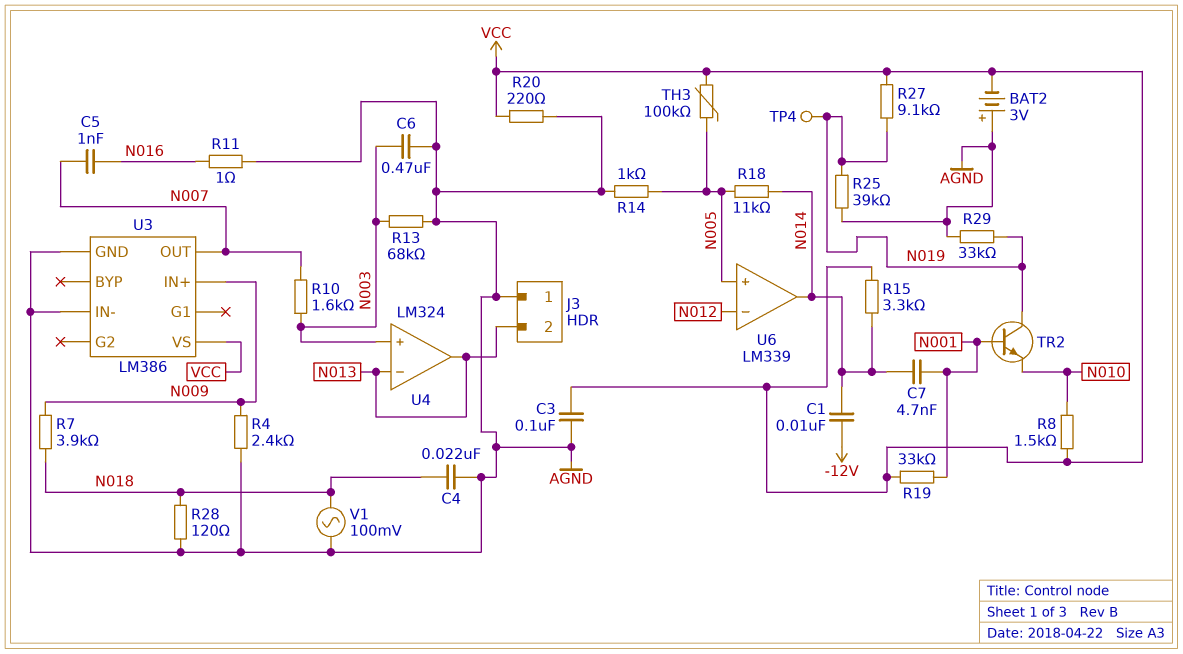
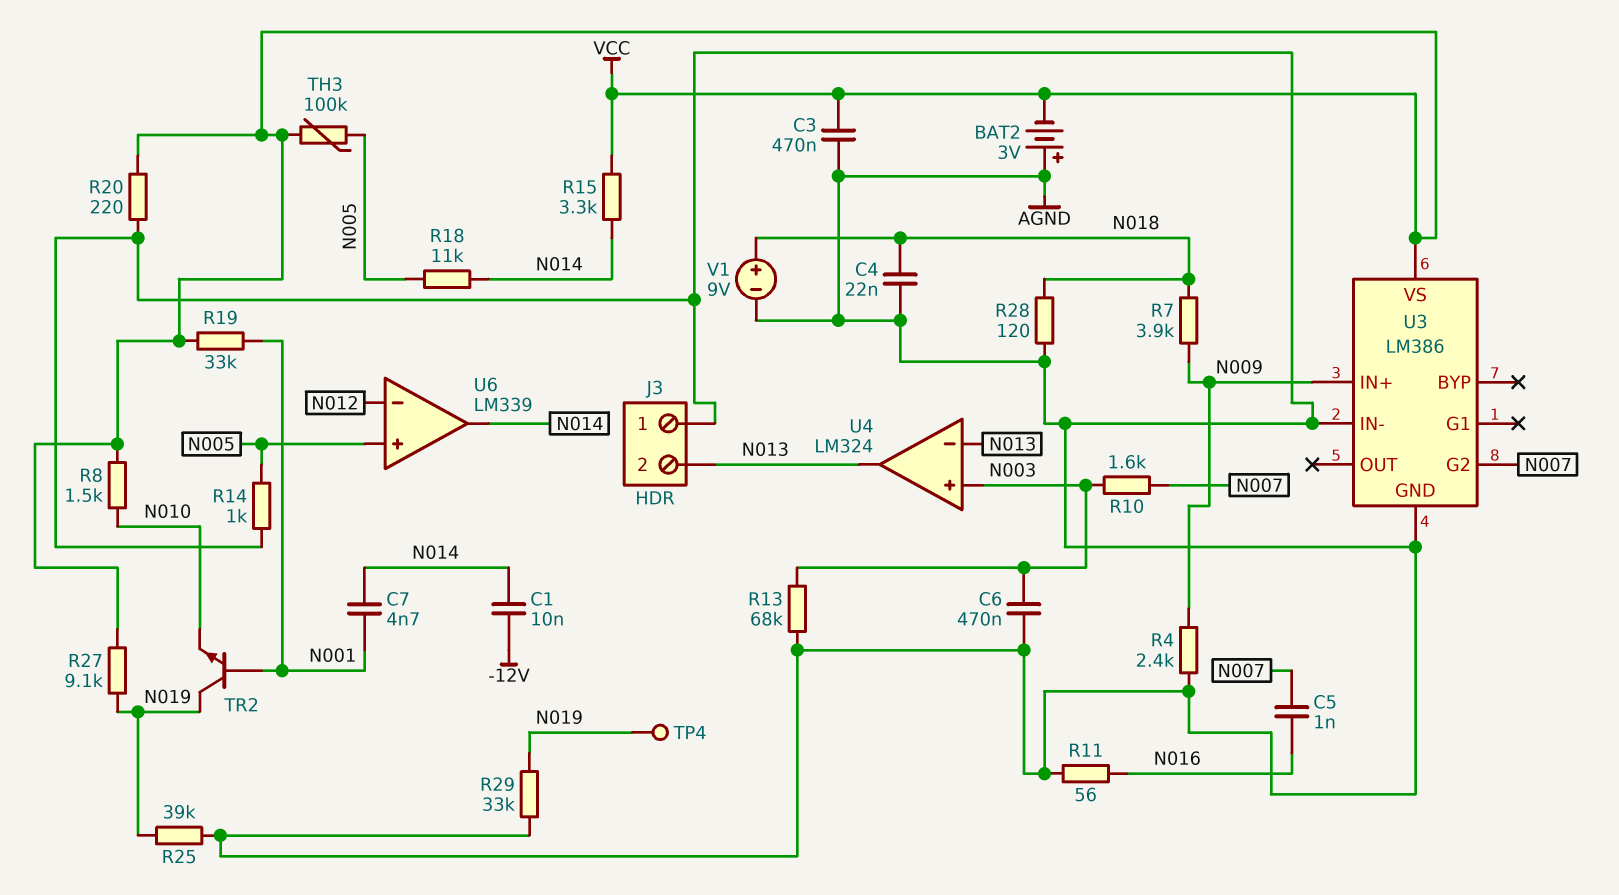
C3: 100nF (AGND, VCC) -> 470nF (AGND, VCC)
R11: 1 (AGND, N016) -> 56 (AGND, N016)
U3 pin G2: none -> N007
U3 pin OUT: N007 -> none
V1: AC 100mV (AGND, N018) -> 9V (plus N018, minus AGND)

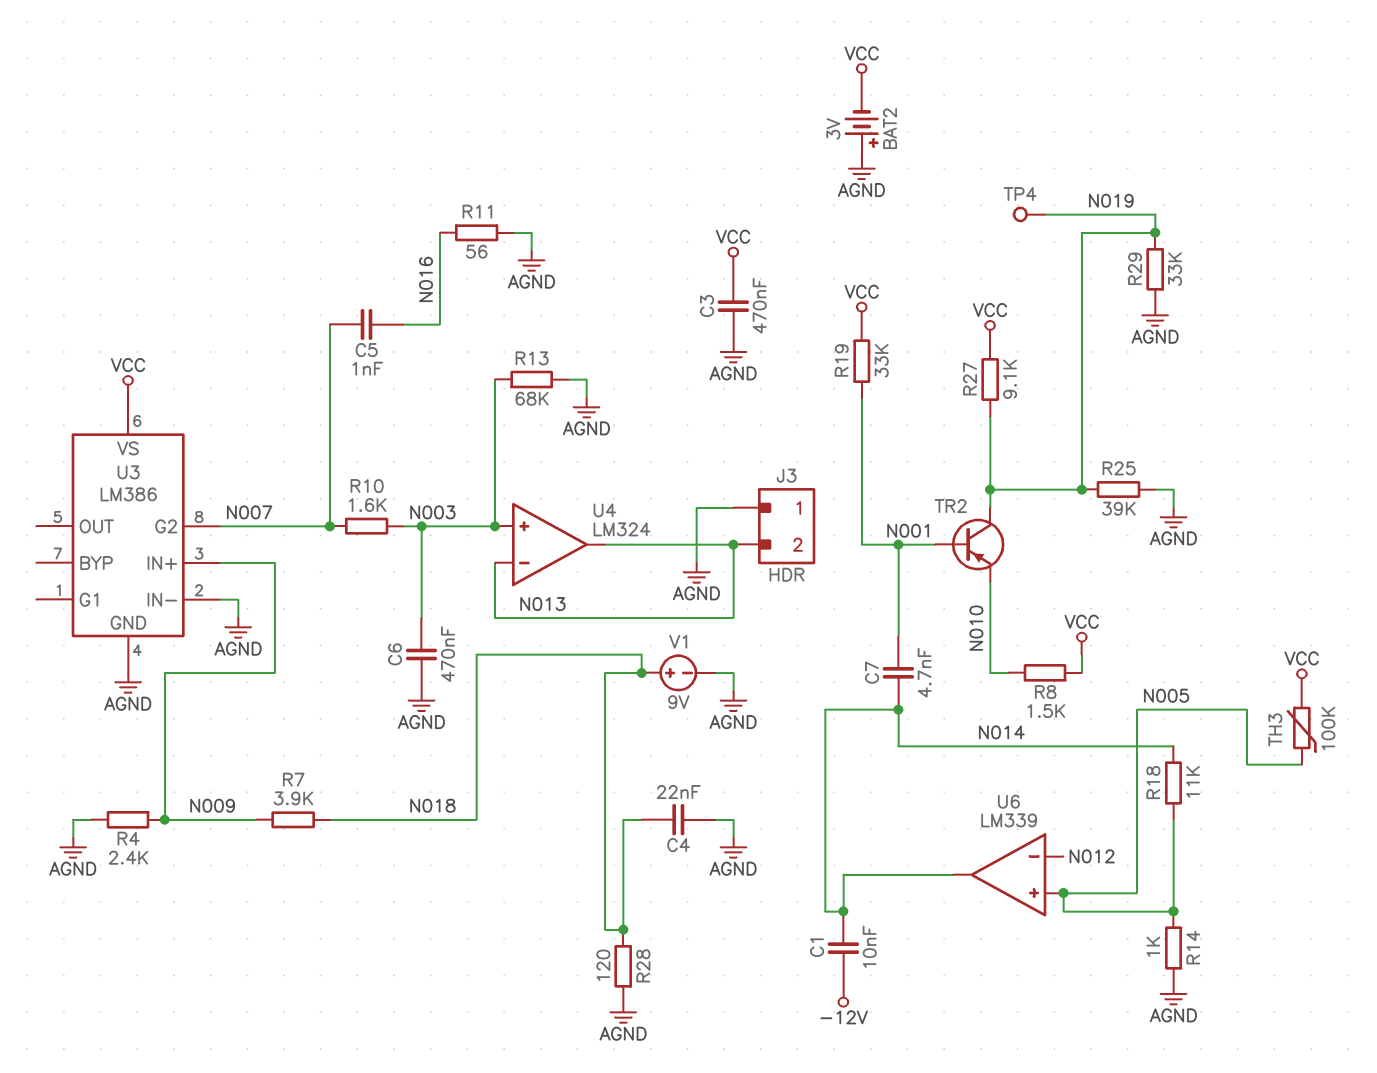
R15: 3.3k (N014, VCC) -> none
R20: 220 (AGND, VCC) -> none
TR2: NPN (B N001, C N019, E N010) -> PNP (B N001, C N019, E N010)

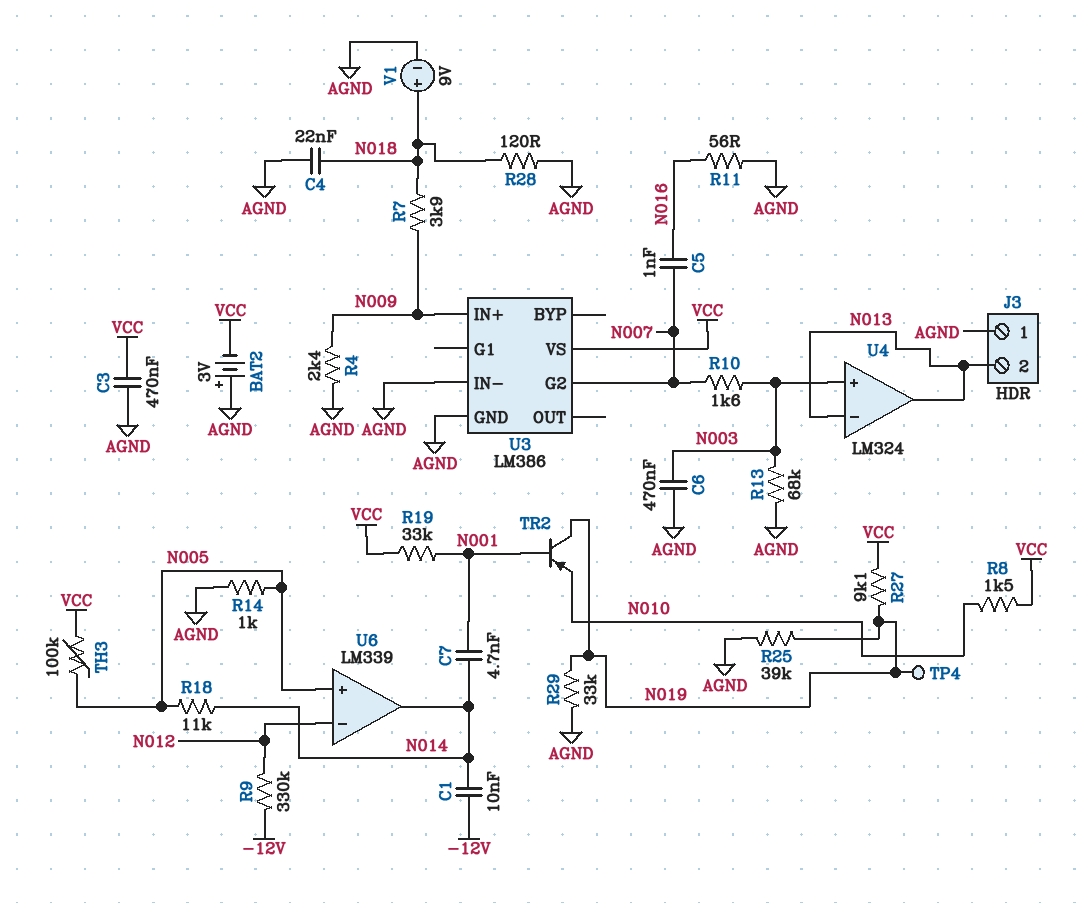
R9: none -> 330k (-12V, N012)

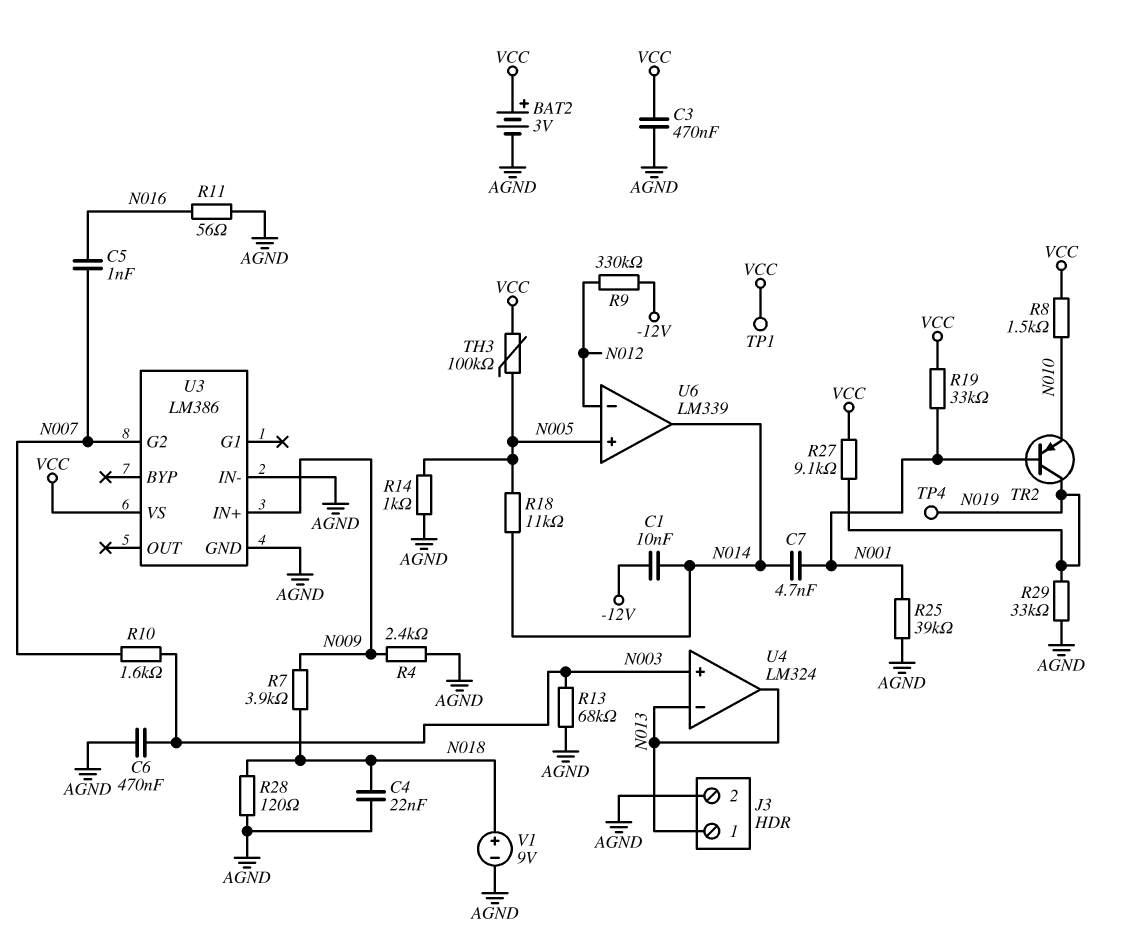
BAT2: 3V (plus AGND, minus VCC) -> 3V (plus VCC, minus AGND)
J3 pin 1: AGND -> N013
J3 pin 2: N013 -> AGND
R25: 39k (AGND, N019) -> 39k (AGND, N001)
TP1: none -> test point (VCC)

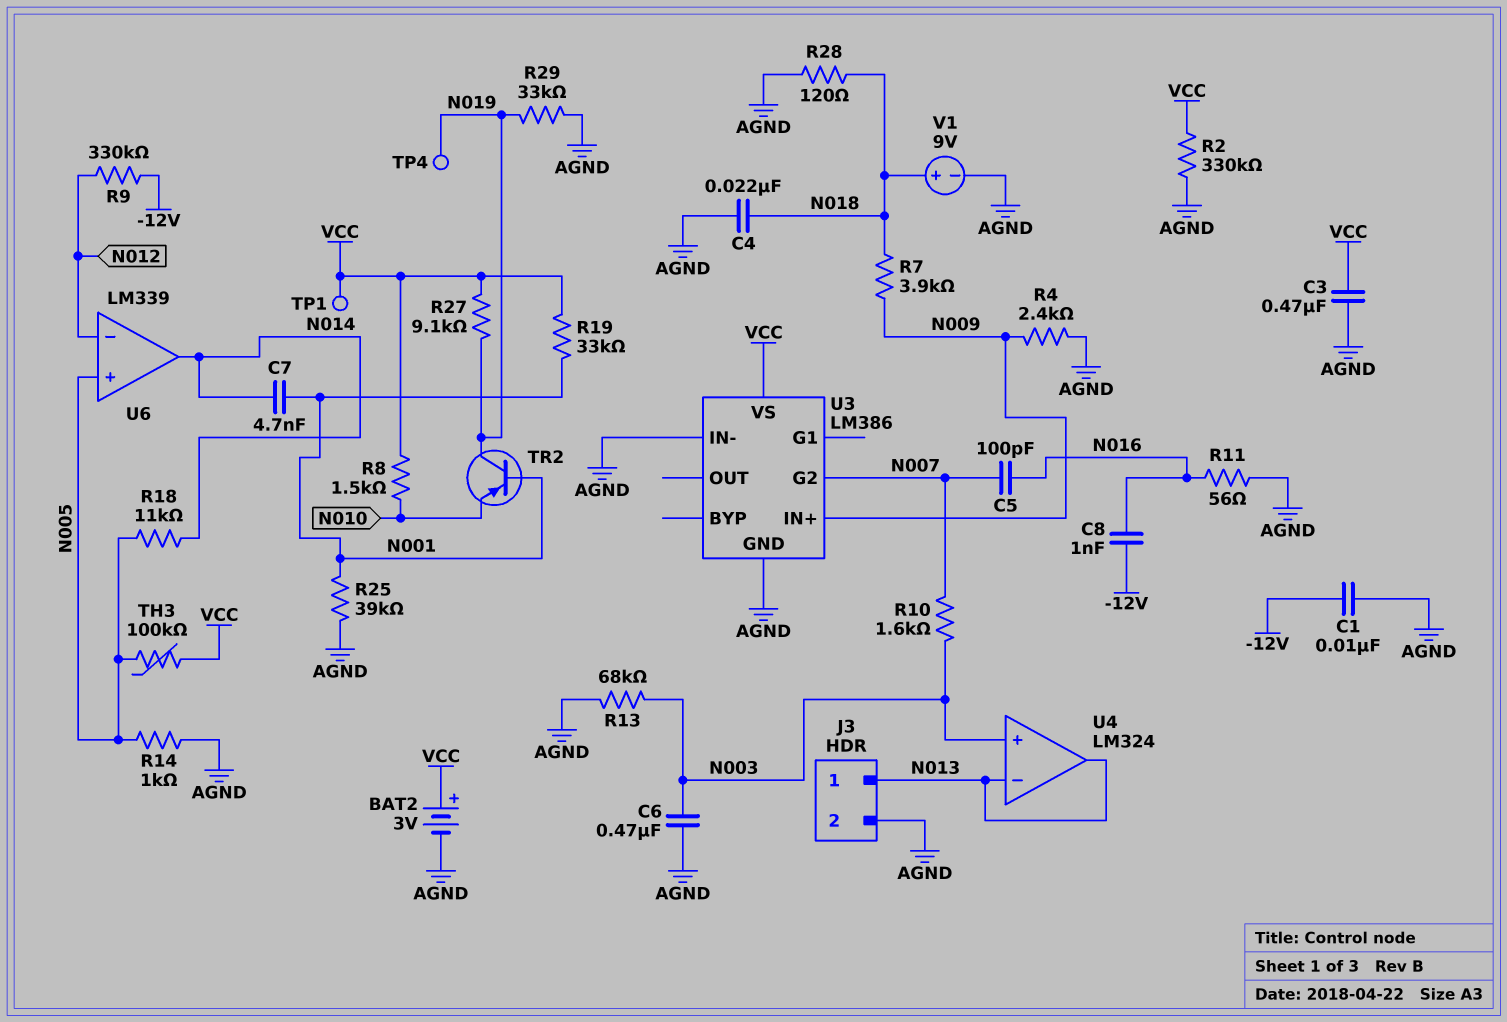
C1: 10nF (-12V, N014) -> 10nF (-12V, AGND)
C5: 1nF (N007, N016) -> 100pF (N007, N016)
C8: none -> 1nF (-12V, N016)
R2: none -> 330k (AGND, VCC)

